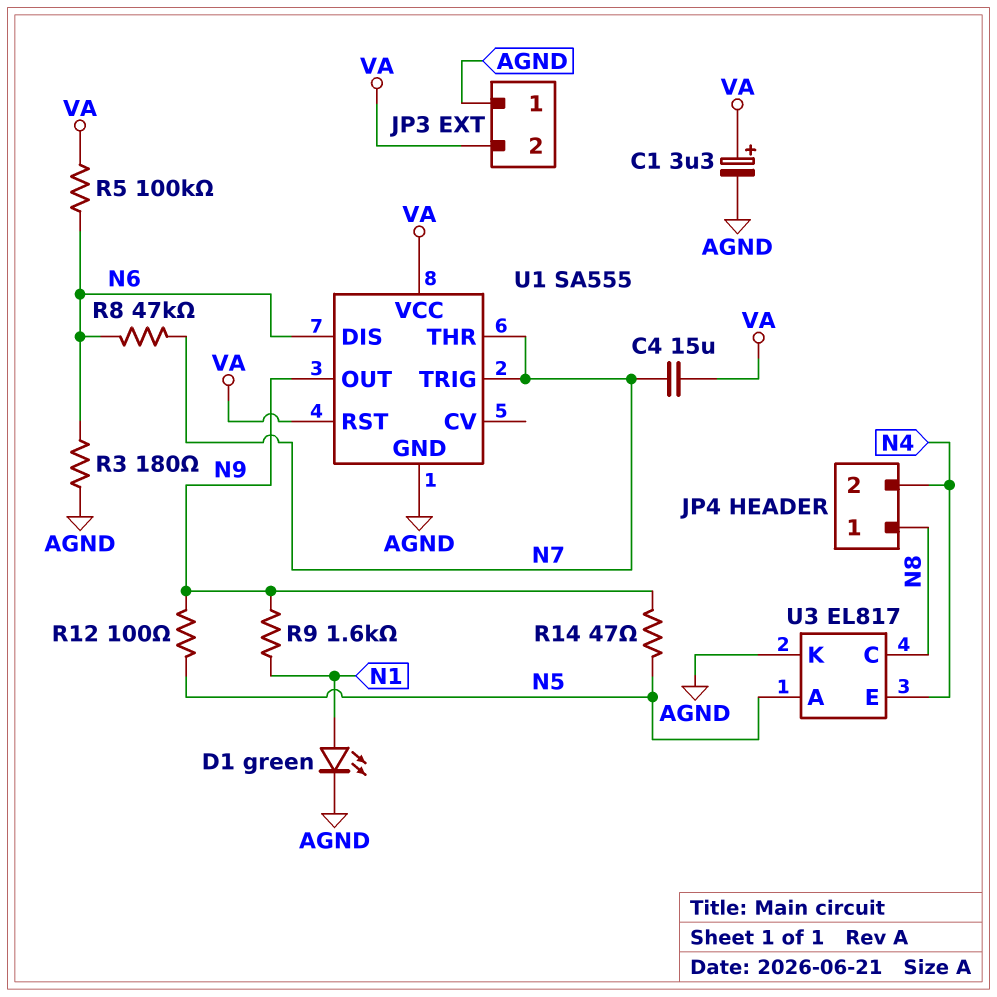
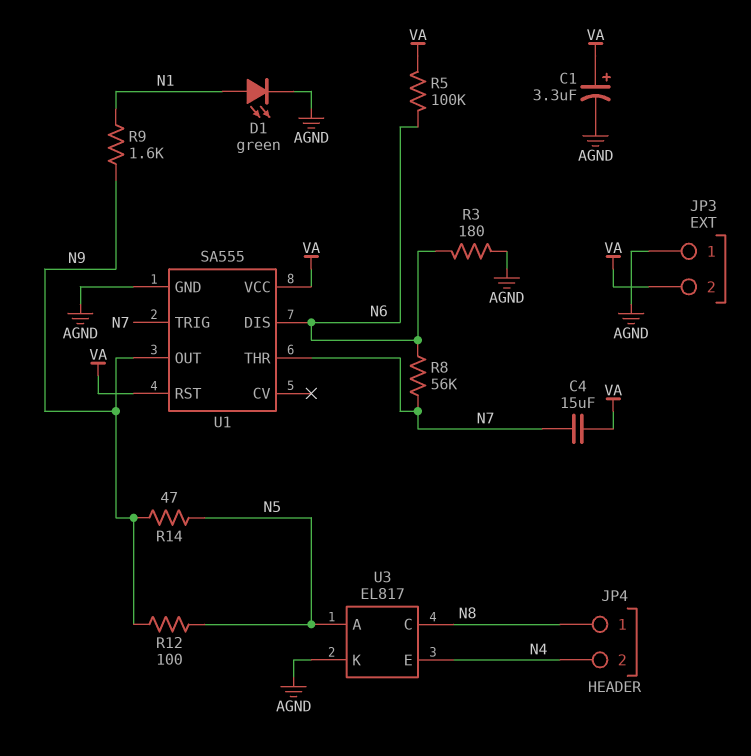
R8: 47k (N6, N7) -> 56k (N6, N7)

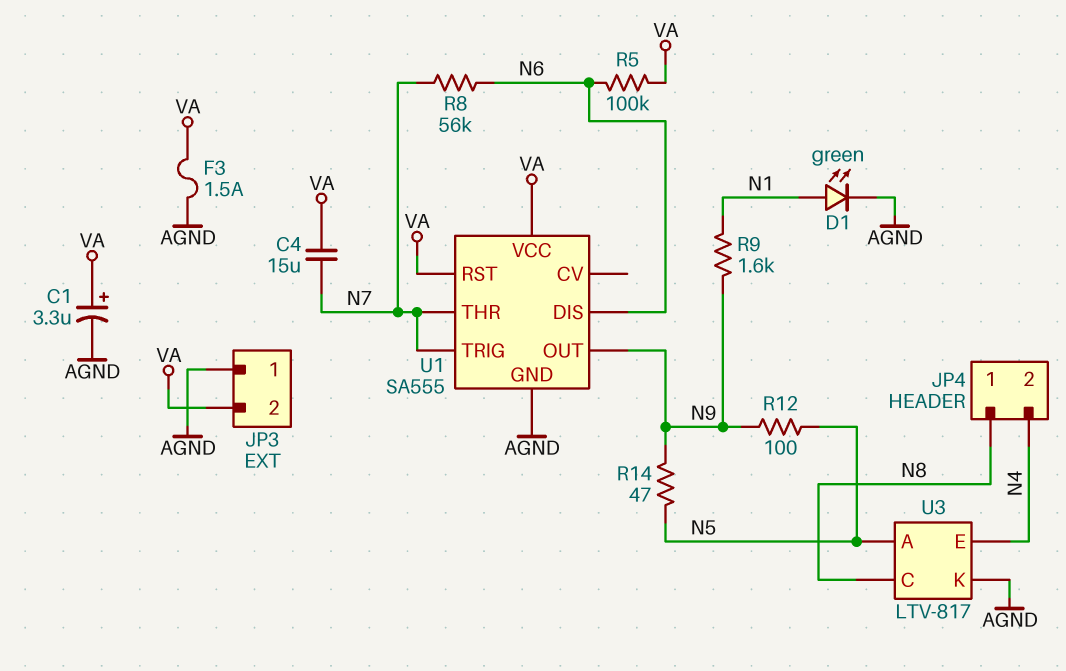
F3: none -> 1.5A (AGND, VA)
R3: 180 (AGND, N6) -> none
U3: EL817 -> LTV-817

